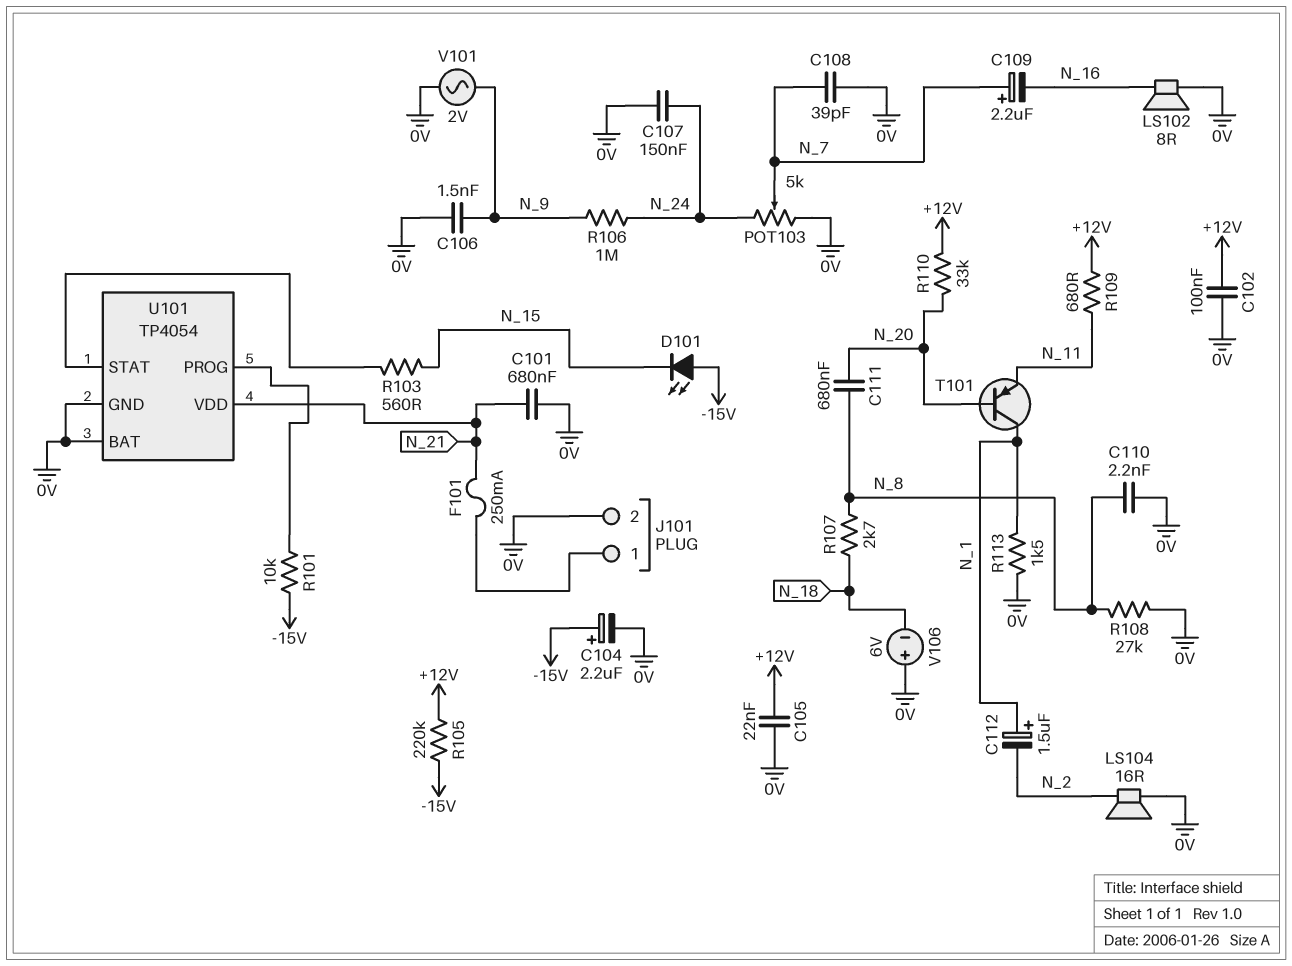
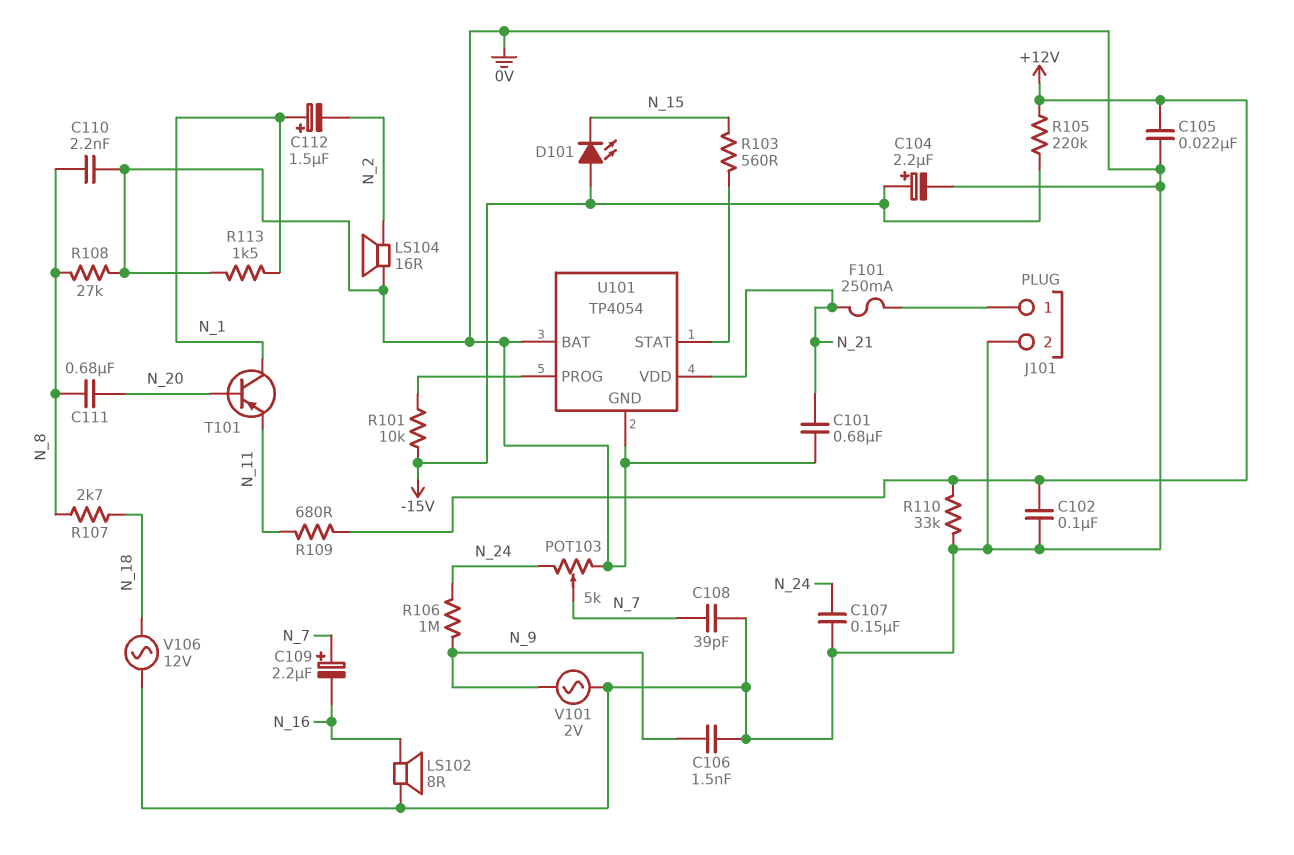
R110: 33k (+12V, N_20) -> 33k (+12V, 0V)
V106: 6V (plus 0V, minus N_18) -> AC 12V (0V, N_18)

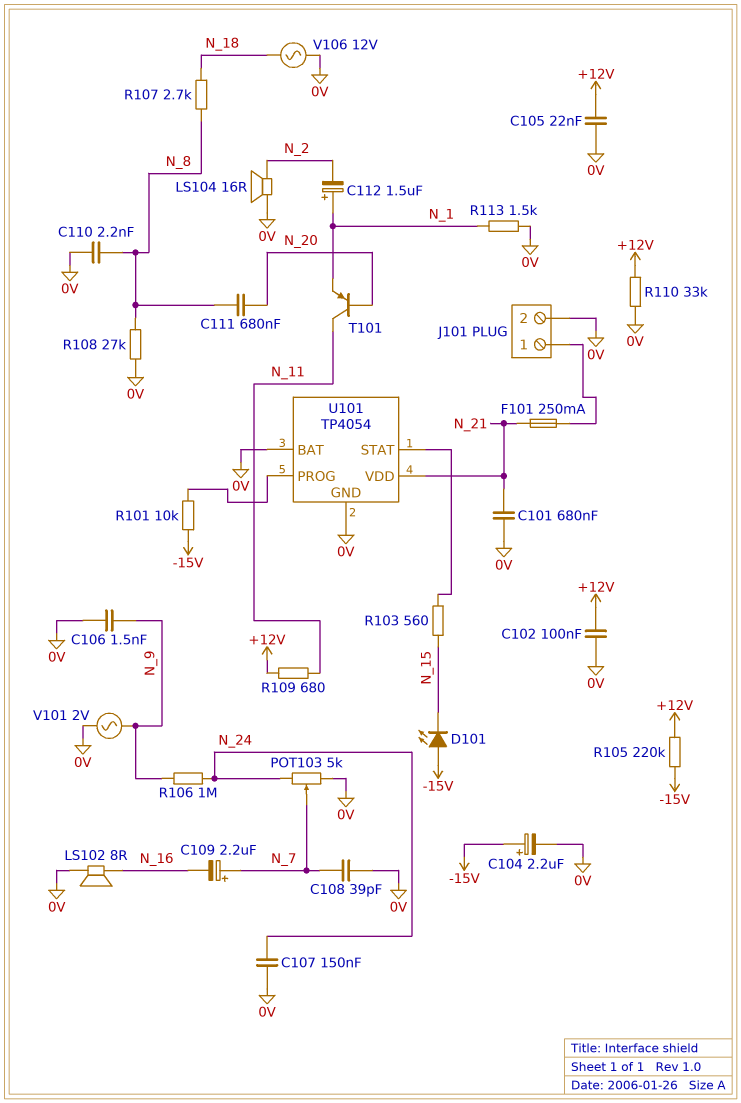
T101: PNP (B N_20, C N_1, E N_11) -> PNP (B N_20, C N_11, E N_1)

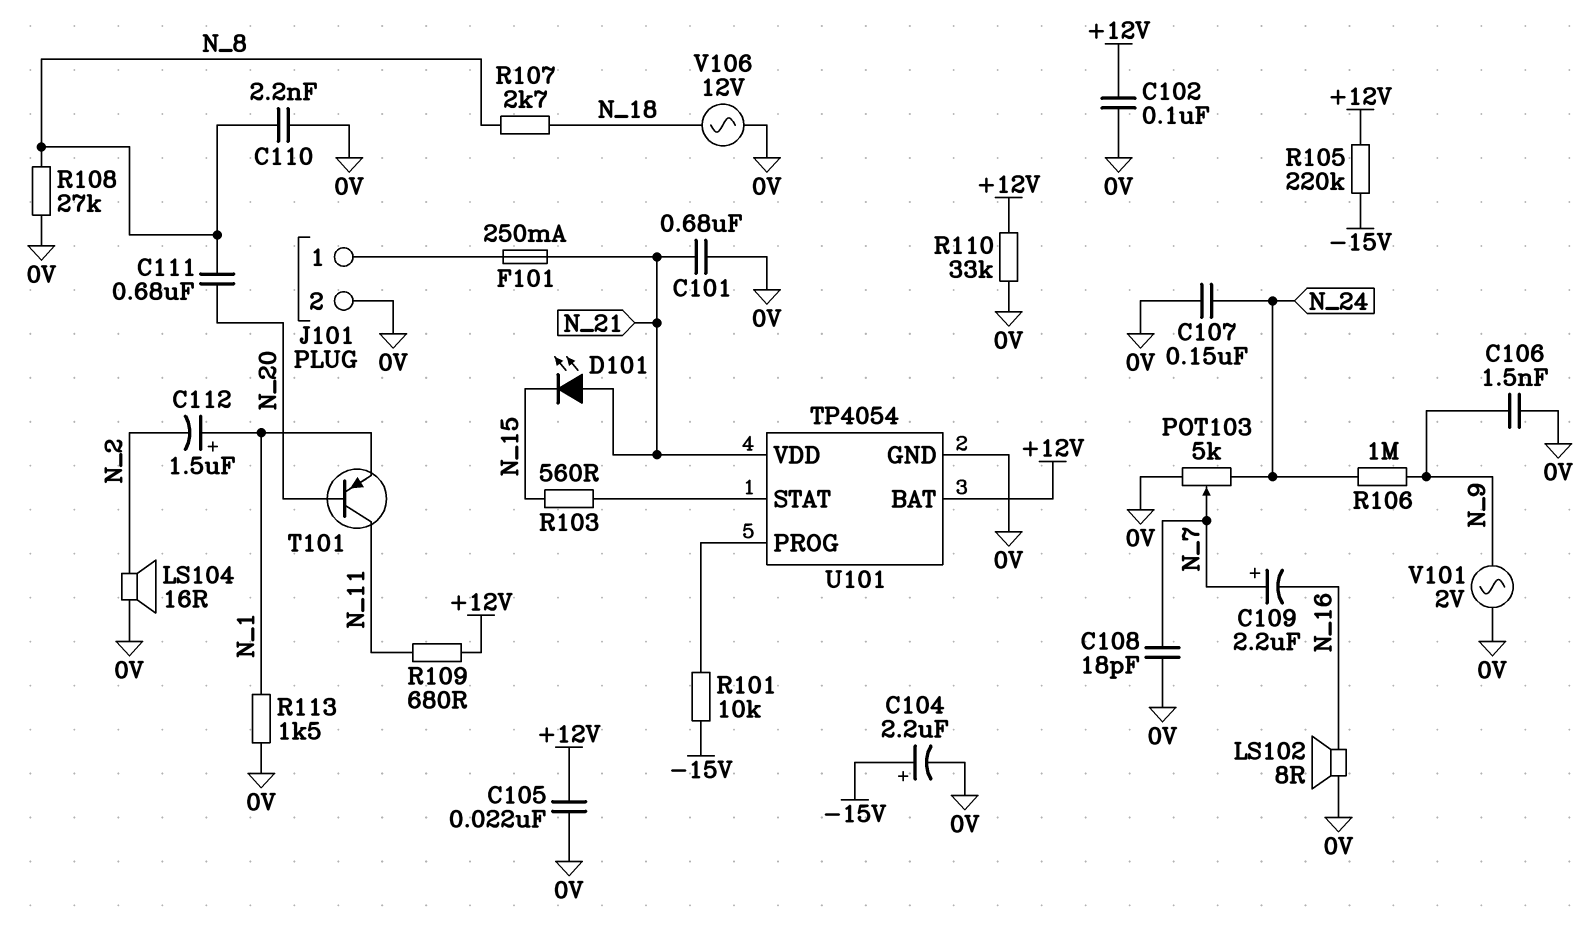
C108: 39pF (0V, N_7) -> 18pF (0V, N_7)
D101: LED (A -15V, K N_15) -> LED (A N_21, K N_15)
U101 pin BAT: 0V -> +12V

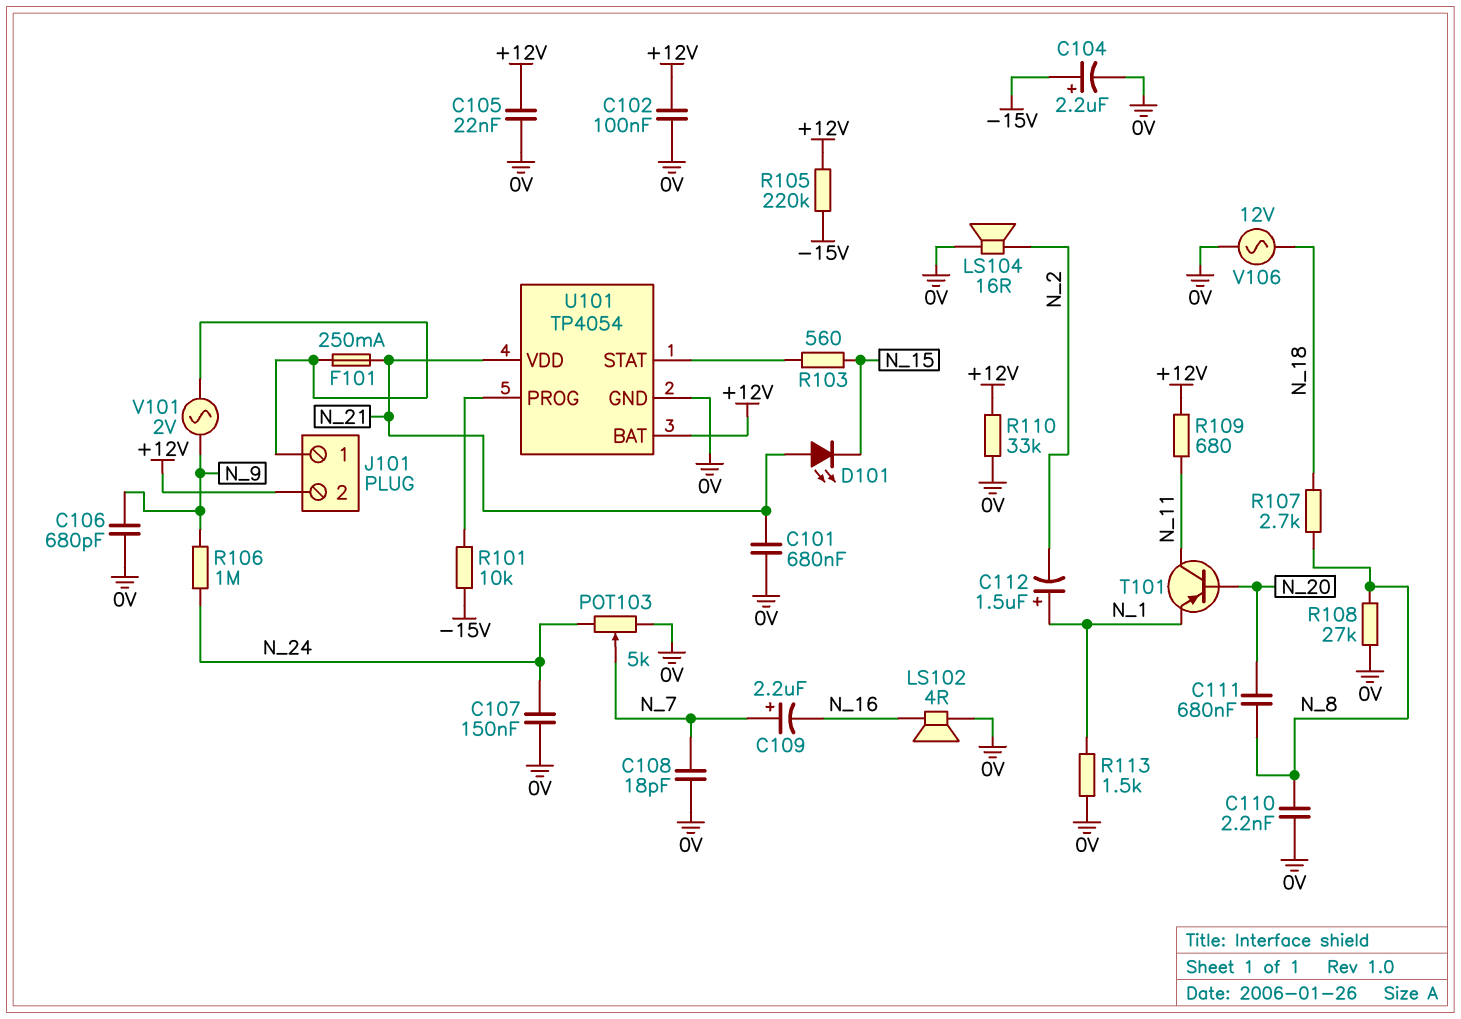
C106: 1.5nF (0V, N_9) -> 680pF (0V, N_9)
J101 pin 2: 0V -> +12V
LS102: speaker 8R (0V, N_16) -> speaker 4R (0V, N_16)
V101: AC 2V (0V, N_9) -> AC 2V (J101/1, N_9)

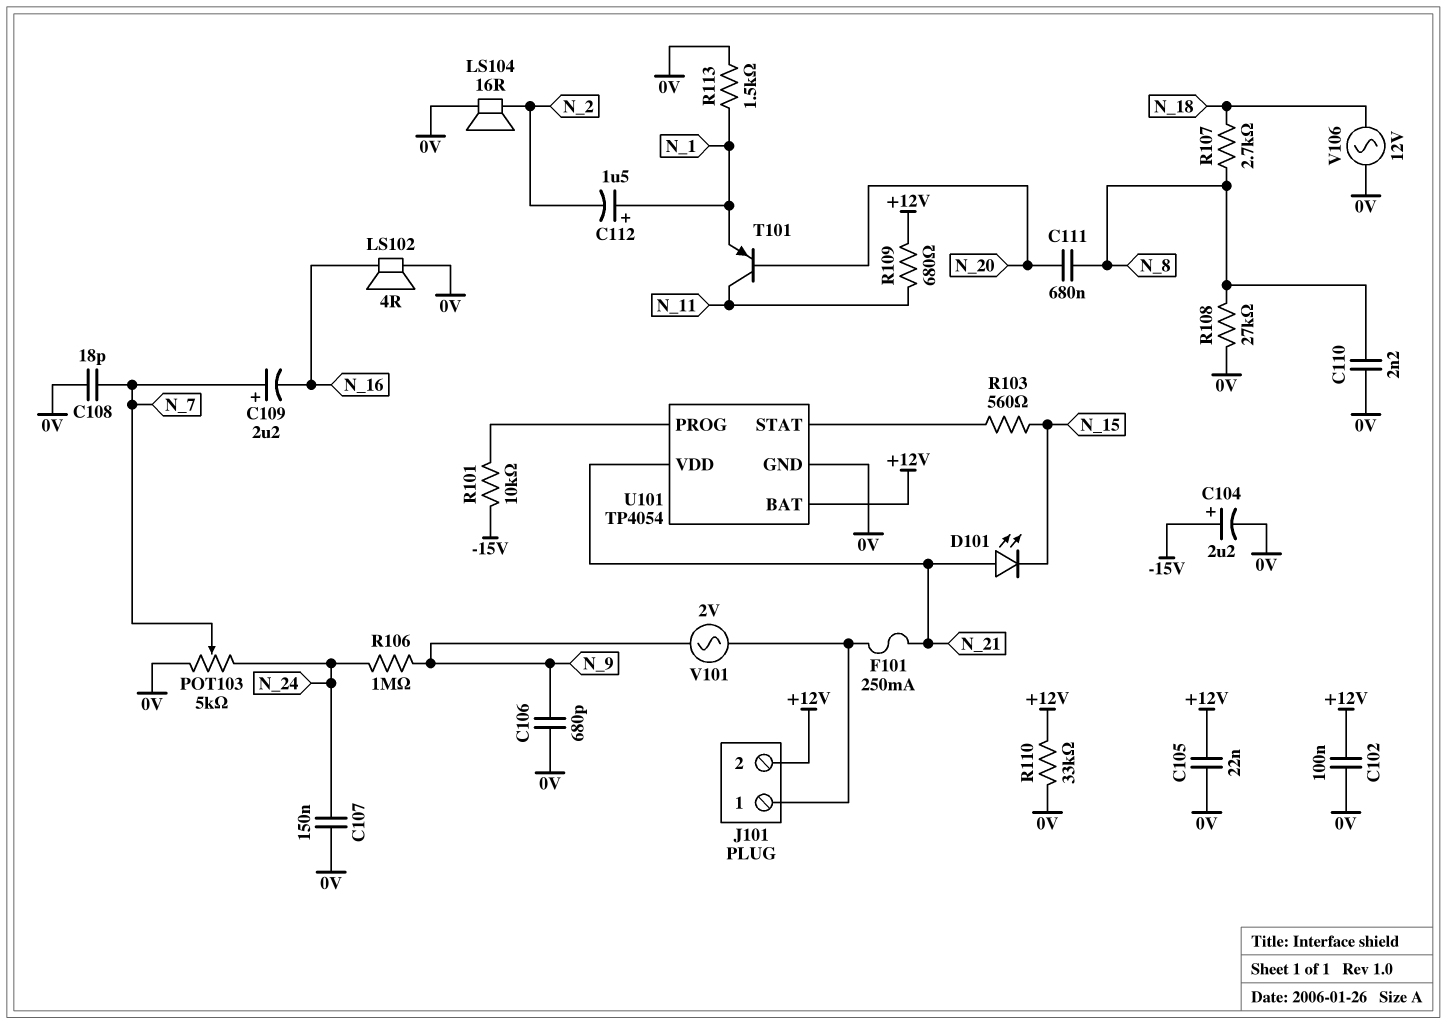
C101: 680nF (0V, N_21) -> none
R105: 220k (+12V, -15V) -> none

